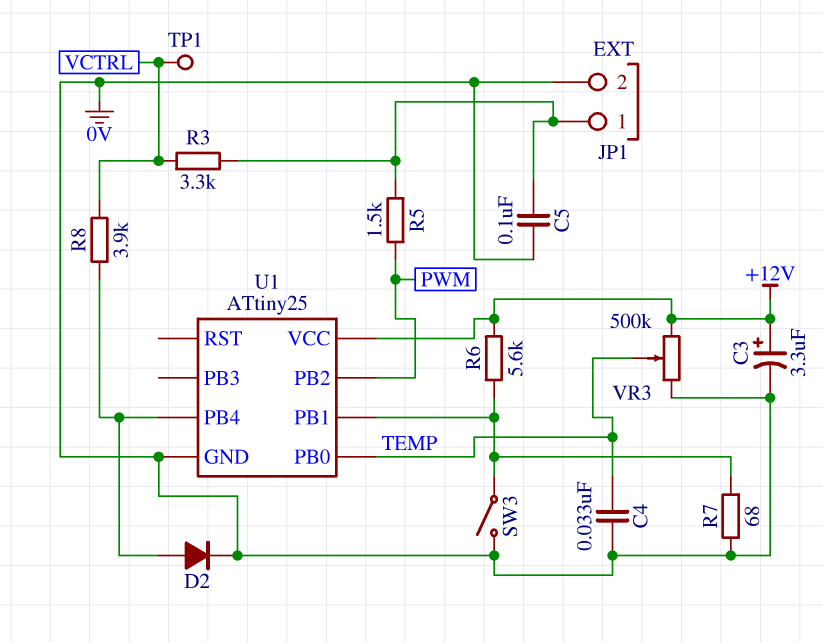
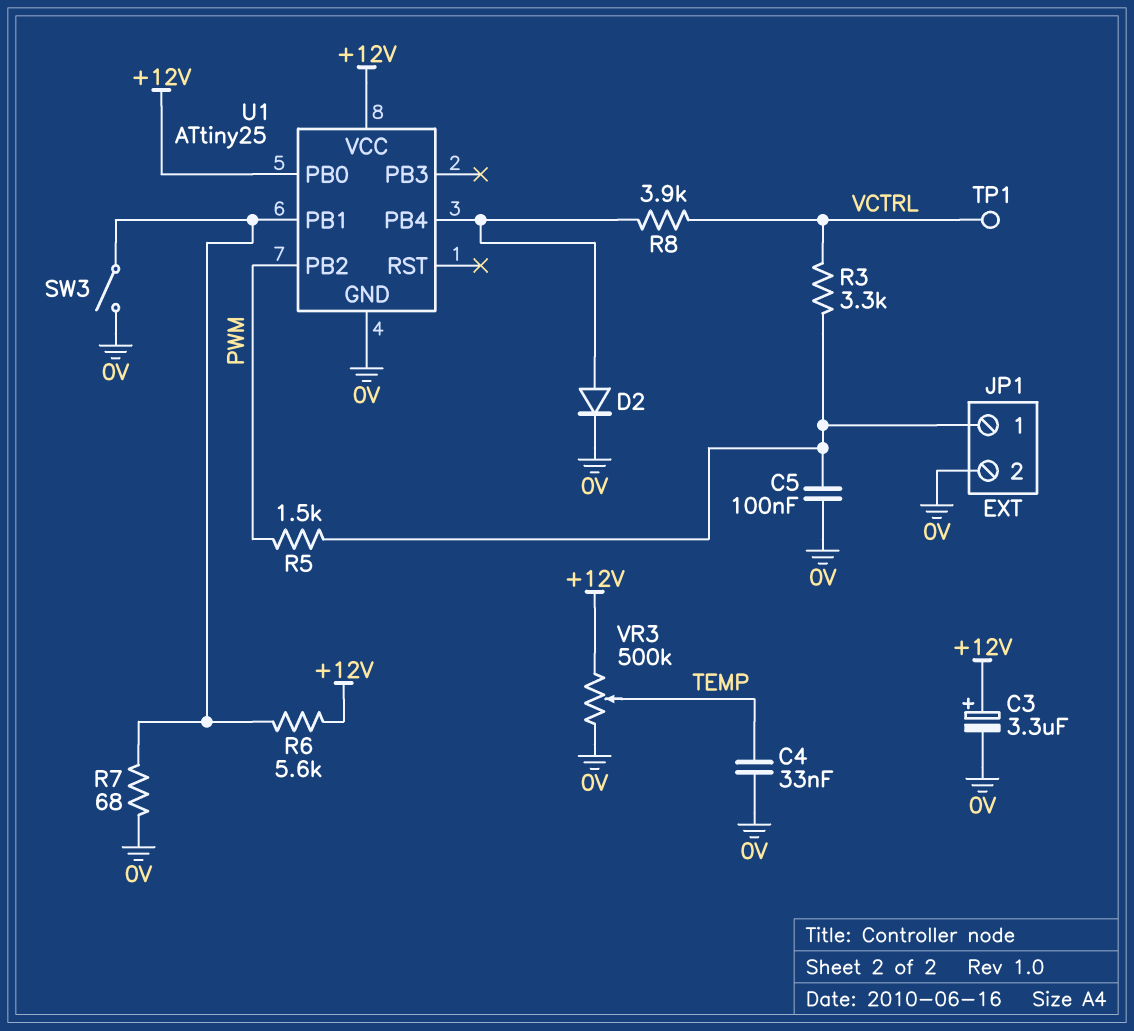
U1 pin PB0: TEMP -> +12V

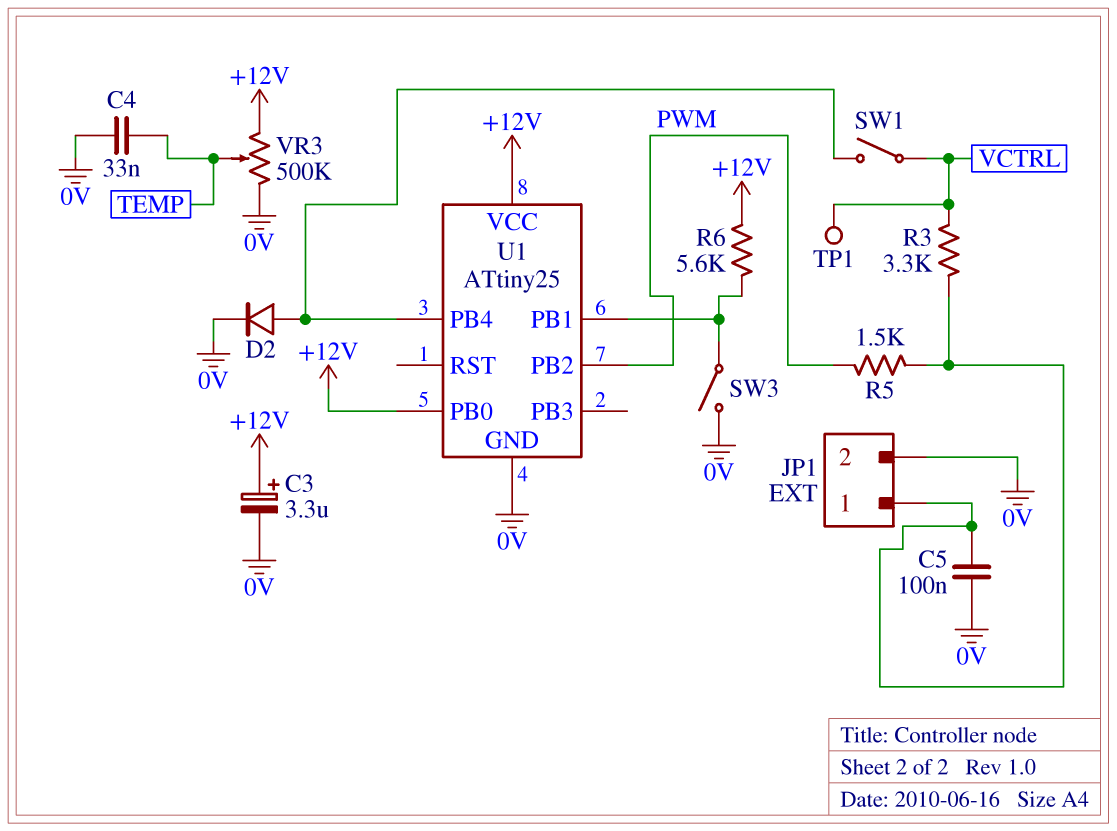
R7: 68 (0V, U1/PB1) -> none
R8: 3.9k (U1/PB4, VCTRL) -> none
SW1: none -> switch (U1/PB4, VCTRL)

